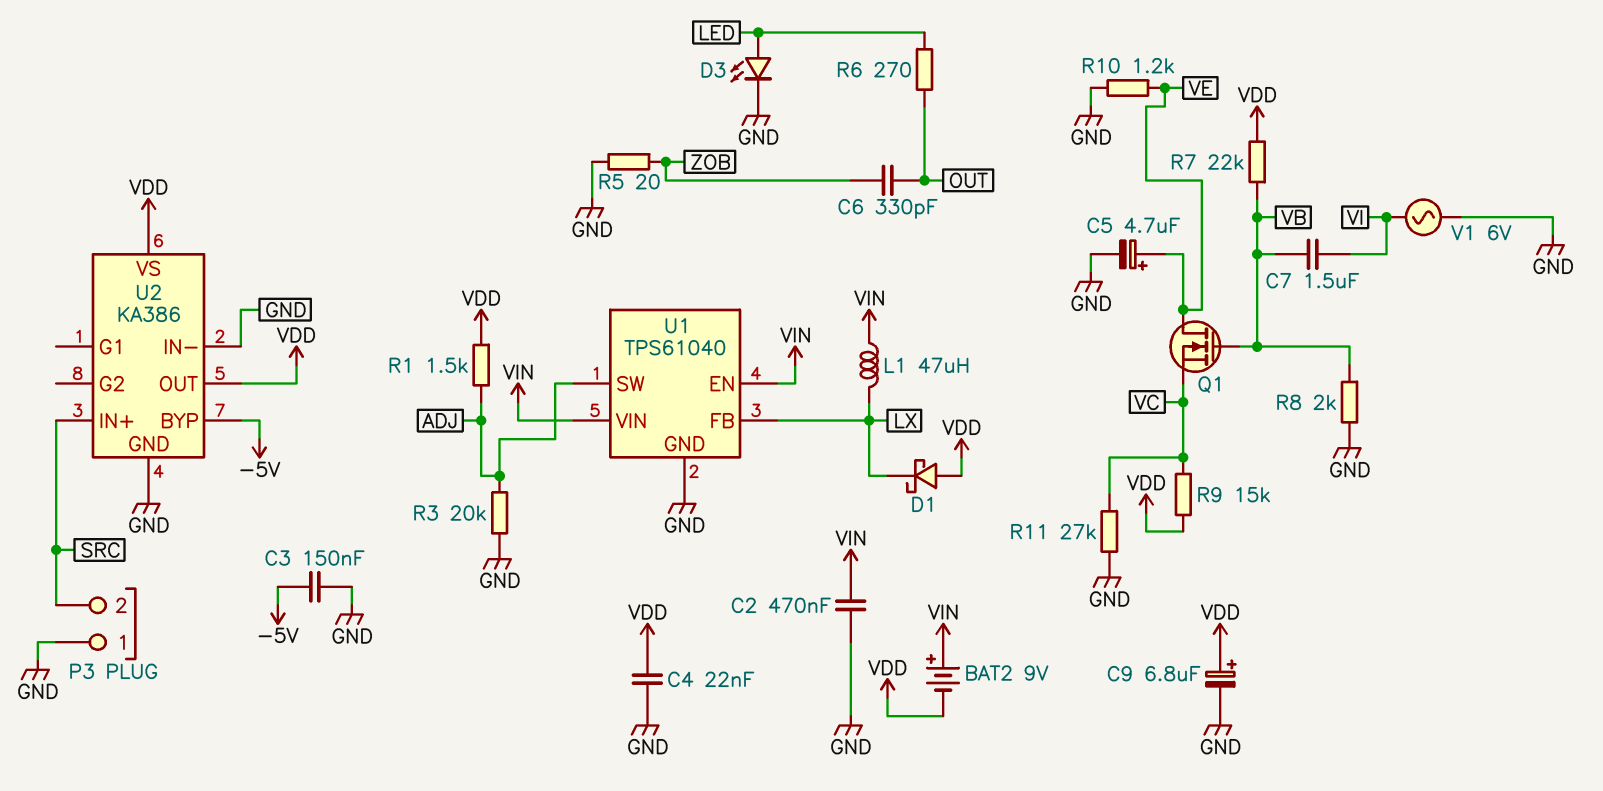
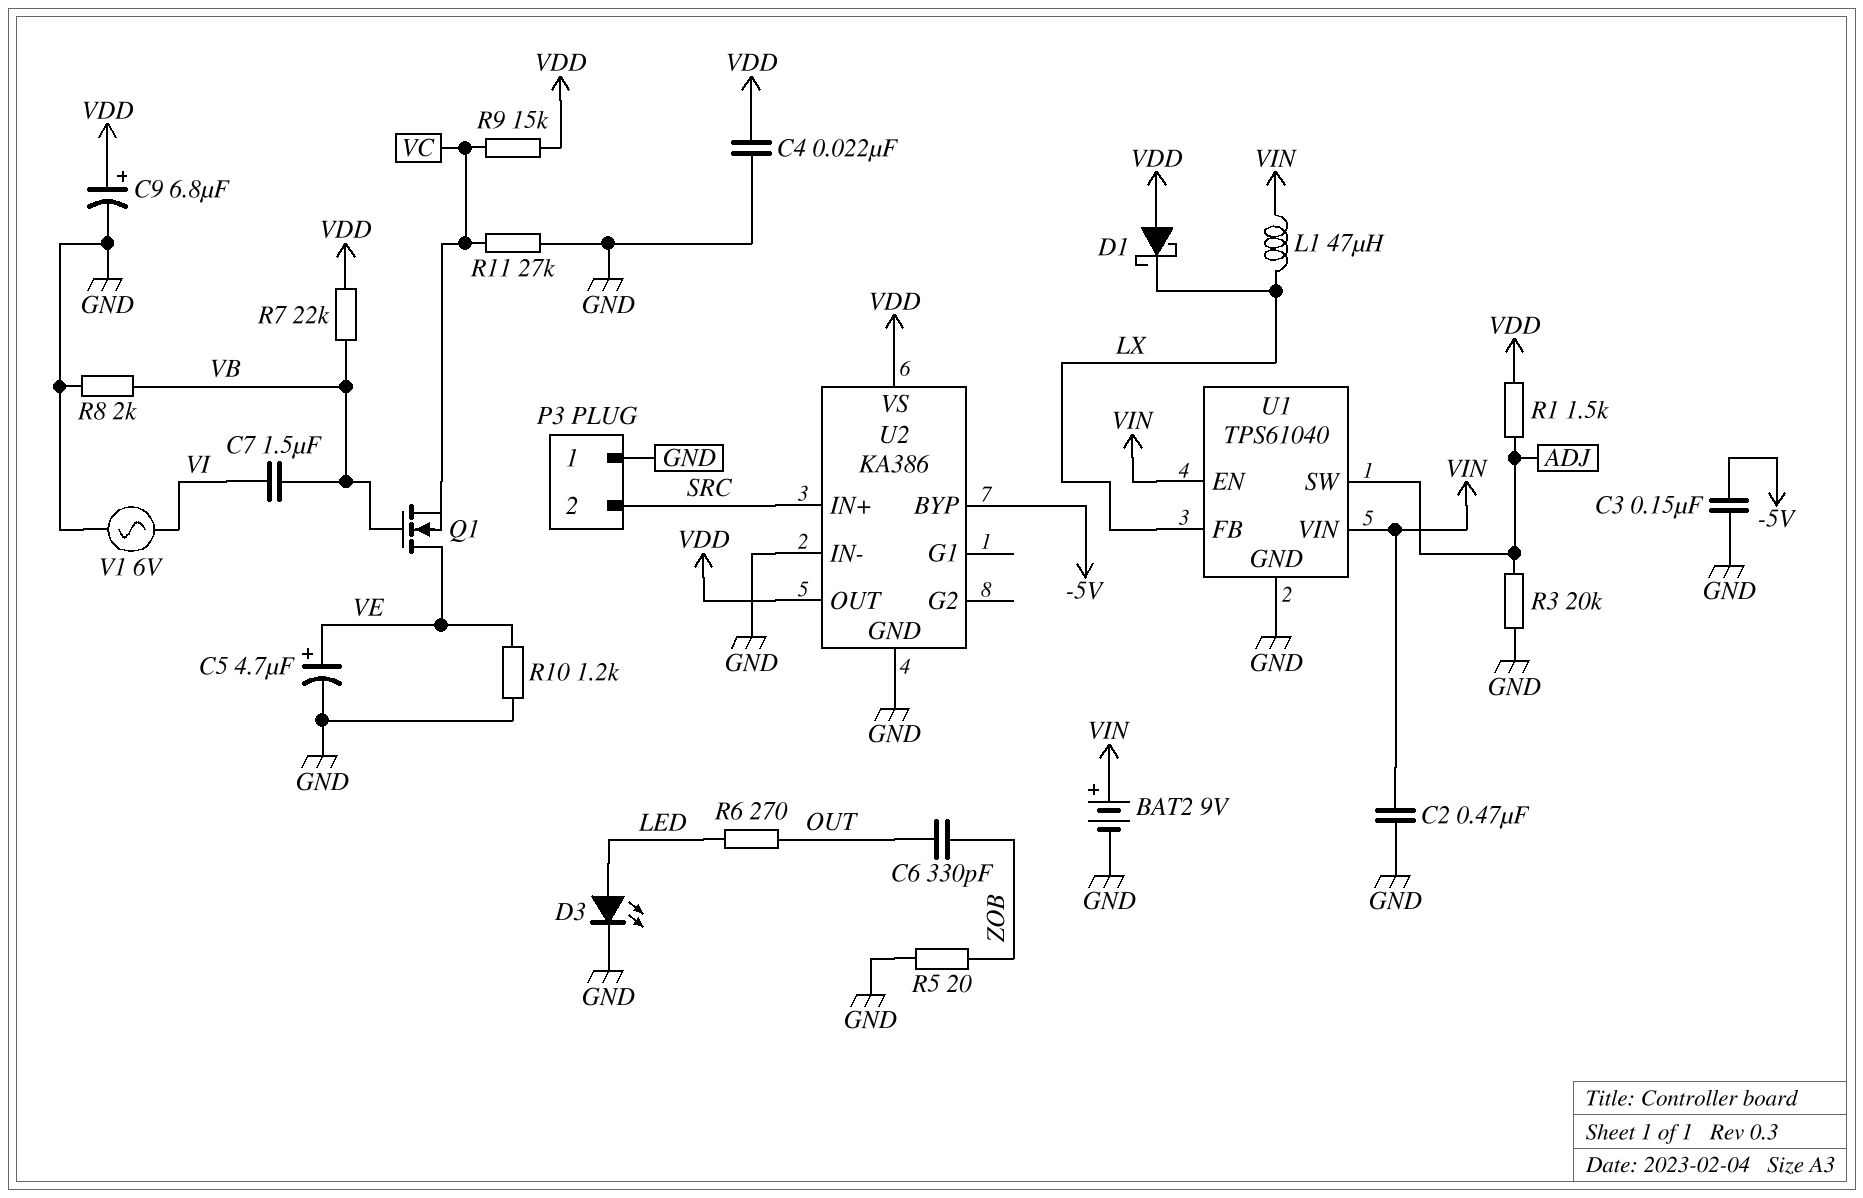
BAT2: 9V (plus VIN, minus VDD) -> 9V (plus VIN, minus GND)

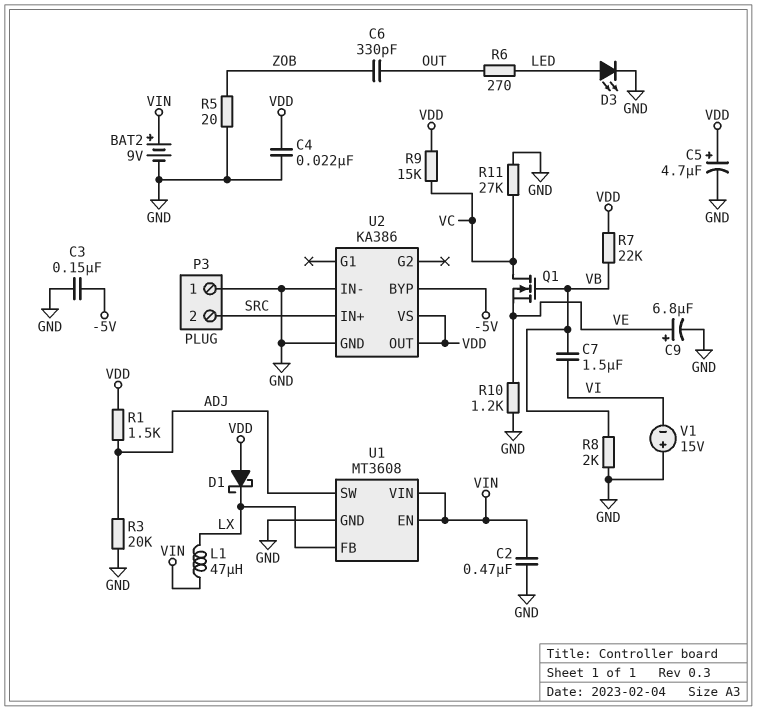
C5: 4.7uF (plus VE, minus GND) -> 4.7uF (plus VDD, minus GND)
C9: 6.8uF (plus VDD, minus GND) -> 6.8uF (plus VE, minus GND)
Q1: NMOS (G VB, D VE, S VC) -> NMOS (G VB, D VC, S VE)
U1: TPS61040 -> MT3608
V1: AC 6V (GND, VI) -> 15V (plus GND, minus VI)

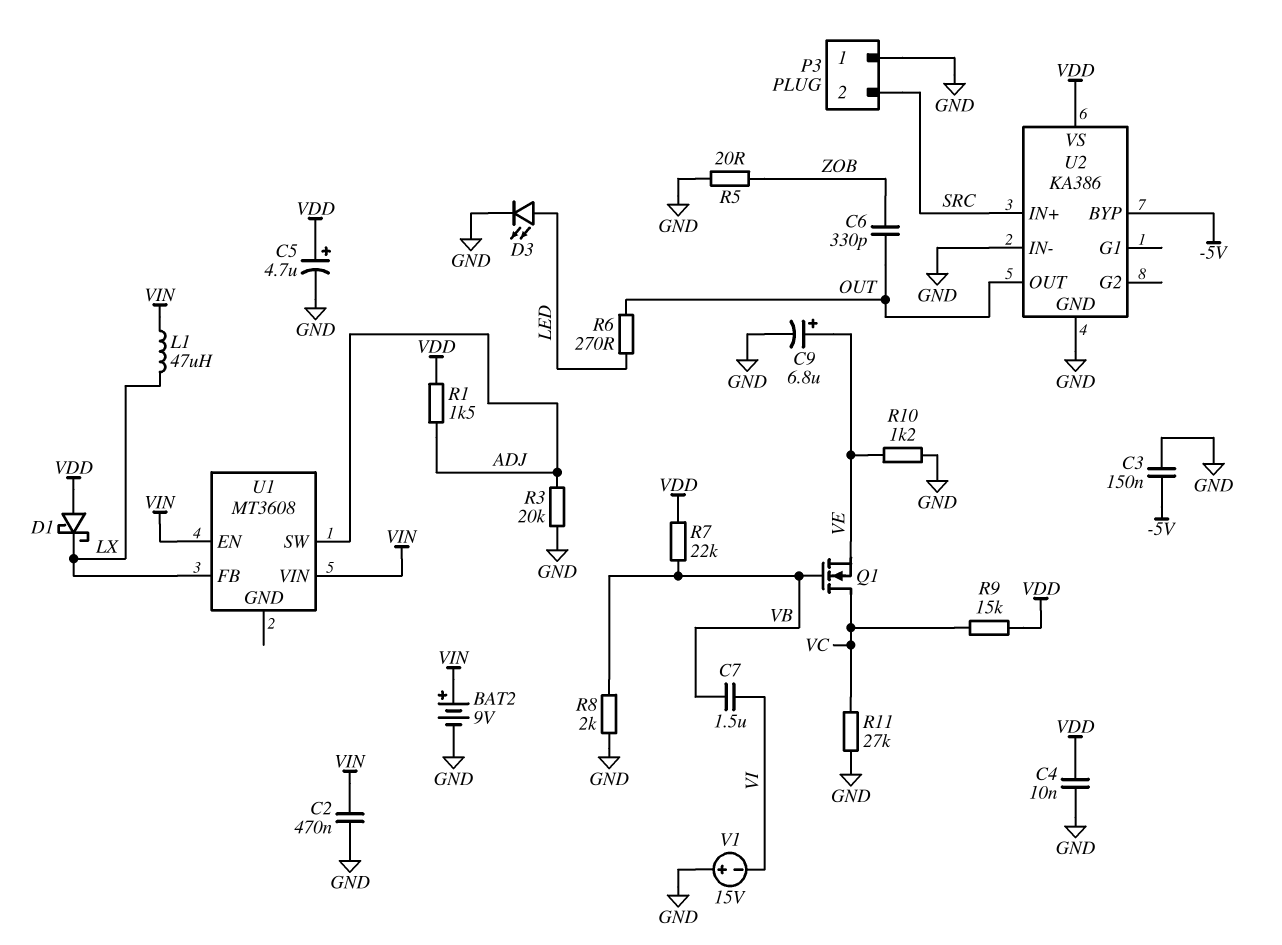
C4: 22nF (GND, VDD) -> 10nF (GND, VDD)
U1 pin GND: GND -> none
U2 pin OUT: VDD -> OUT

